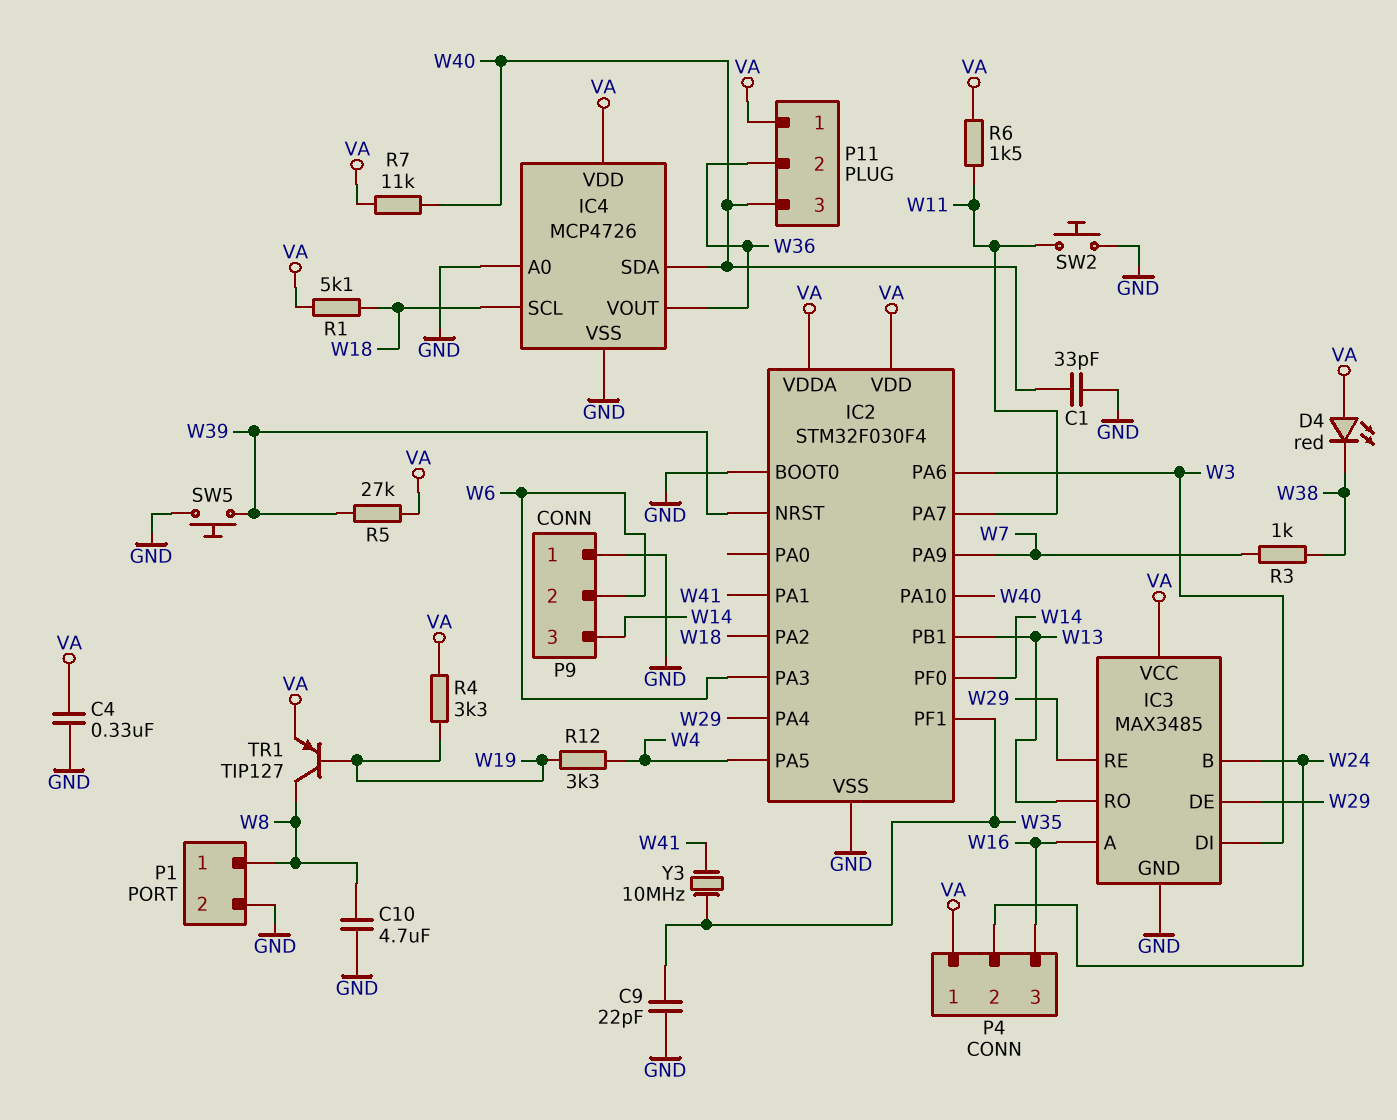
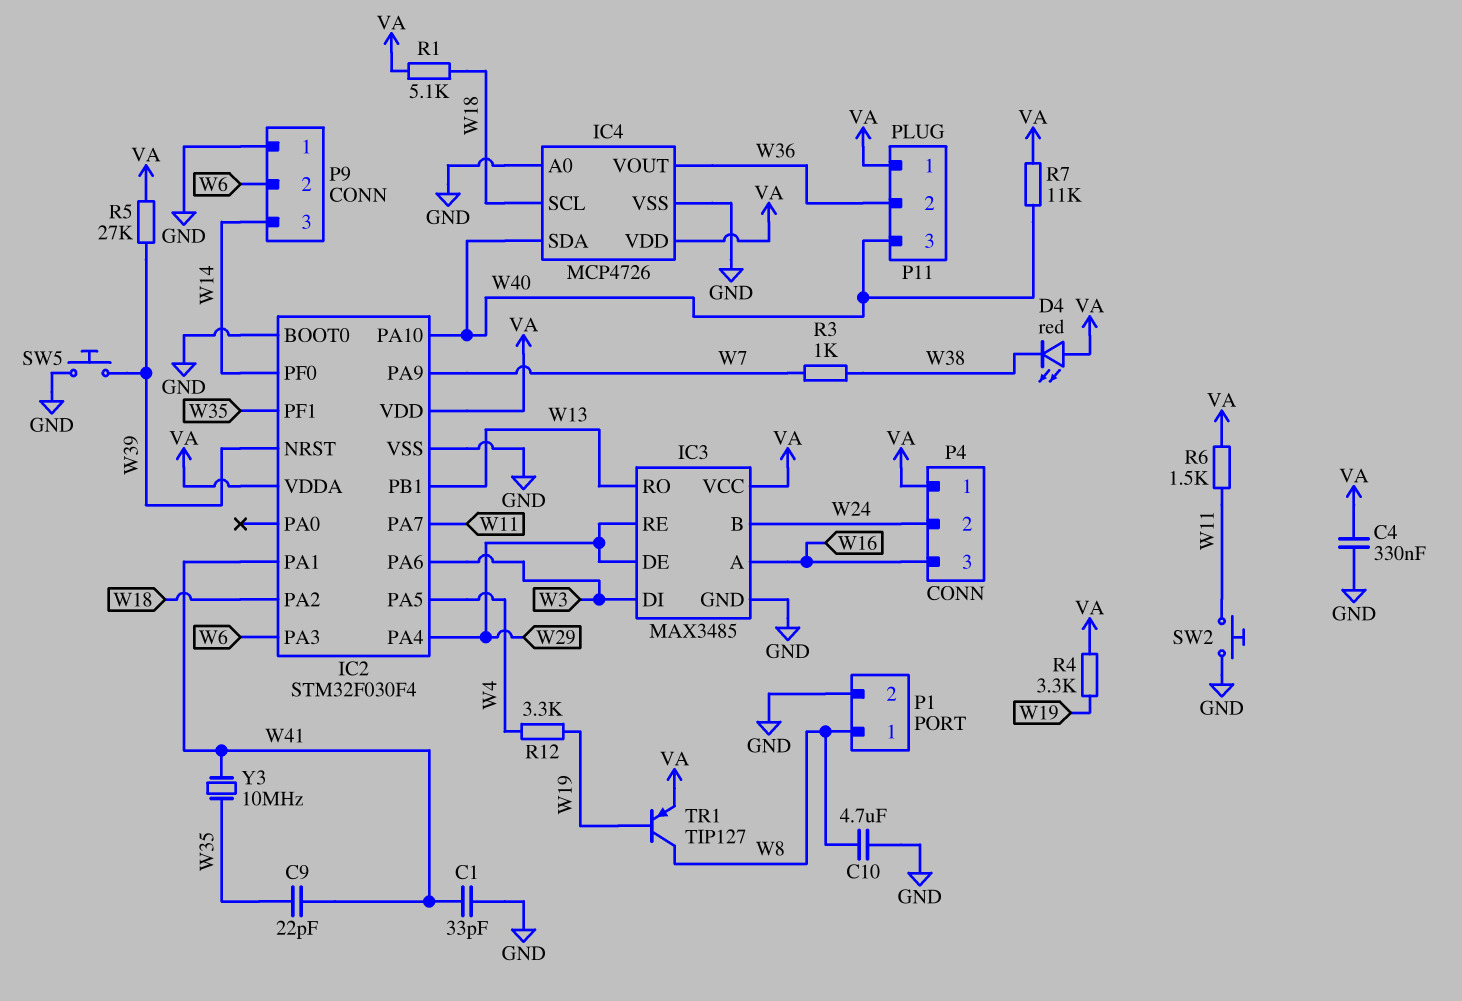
C1: 33pF (GND, W40) -> 33pF (GND, W41)
C9: 22pF (GND, W35) -> 22pF (W35, W41)

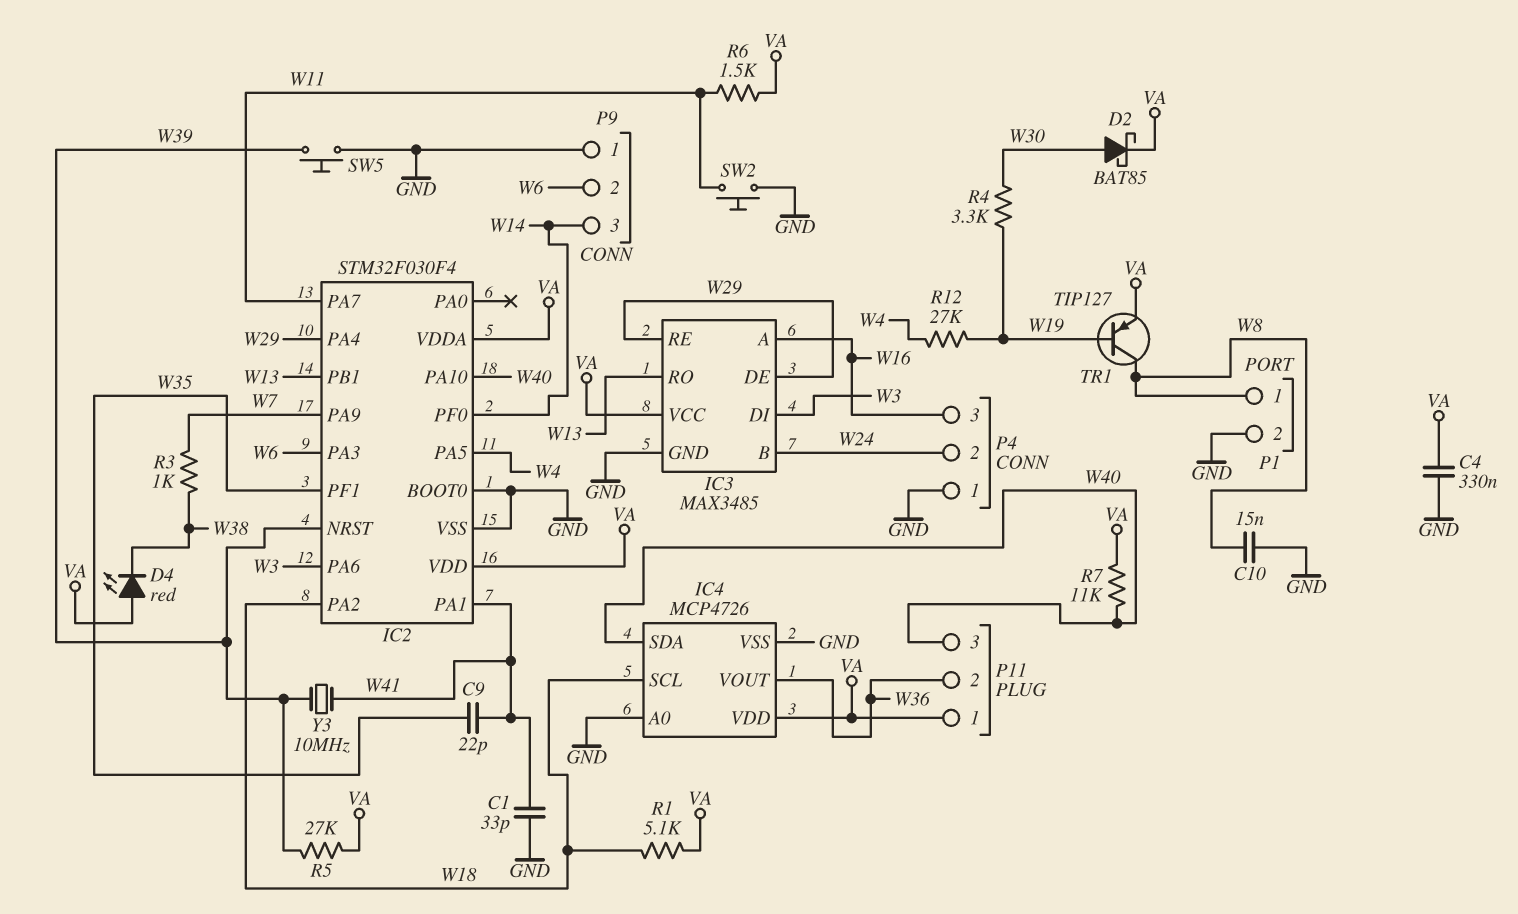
C10: 4.7uF (GND, W8) -> 15nF (GND, W8)
D2: none -> schottky BAT85 (A W30, K VA)
P4 pin 1: VA -> GND
R4: 3.3k (VA, W19) -> 3.3k (W19, W30)
R12: 3.3k (W4, W19) -> 27k (W4, W19)
Y3: 10MHz (W35, W41) -> 10MHz (W39, W41)

